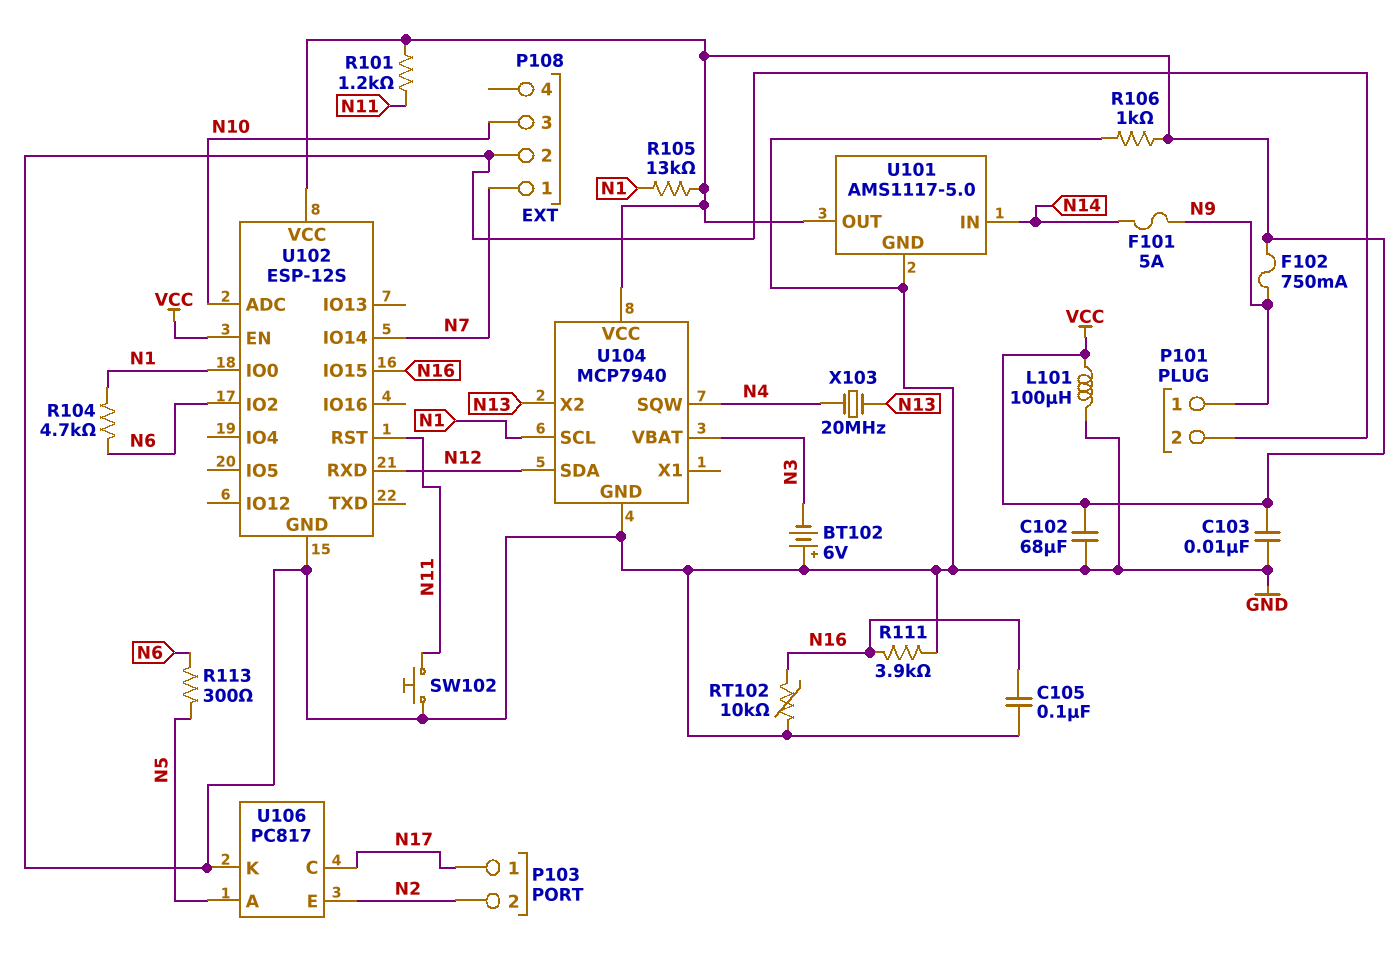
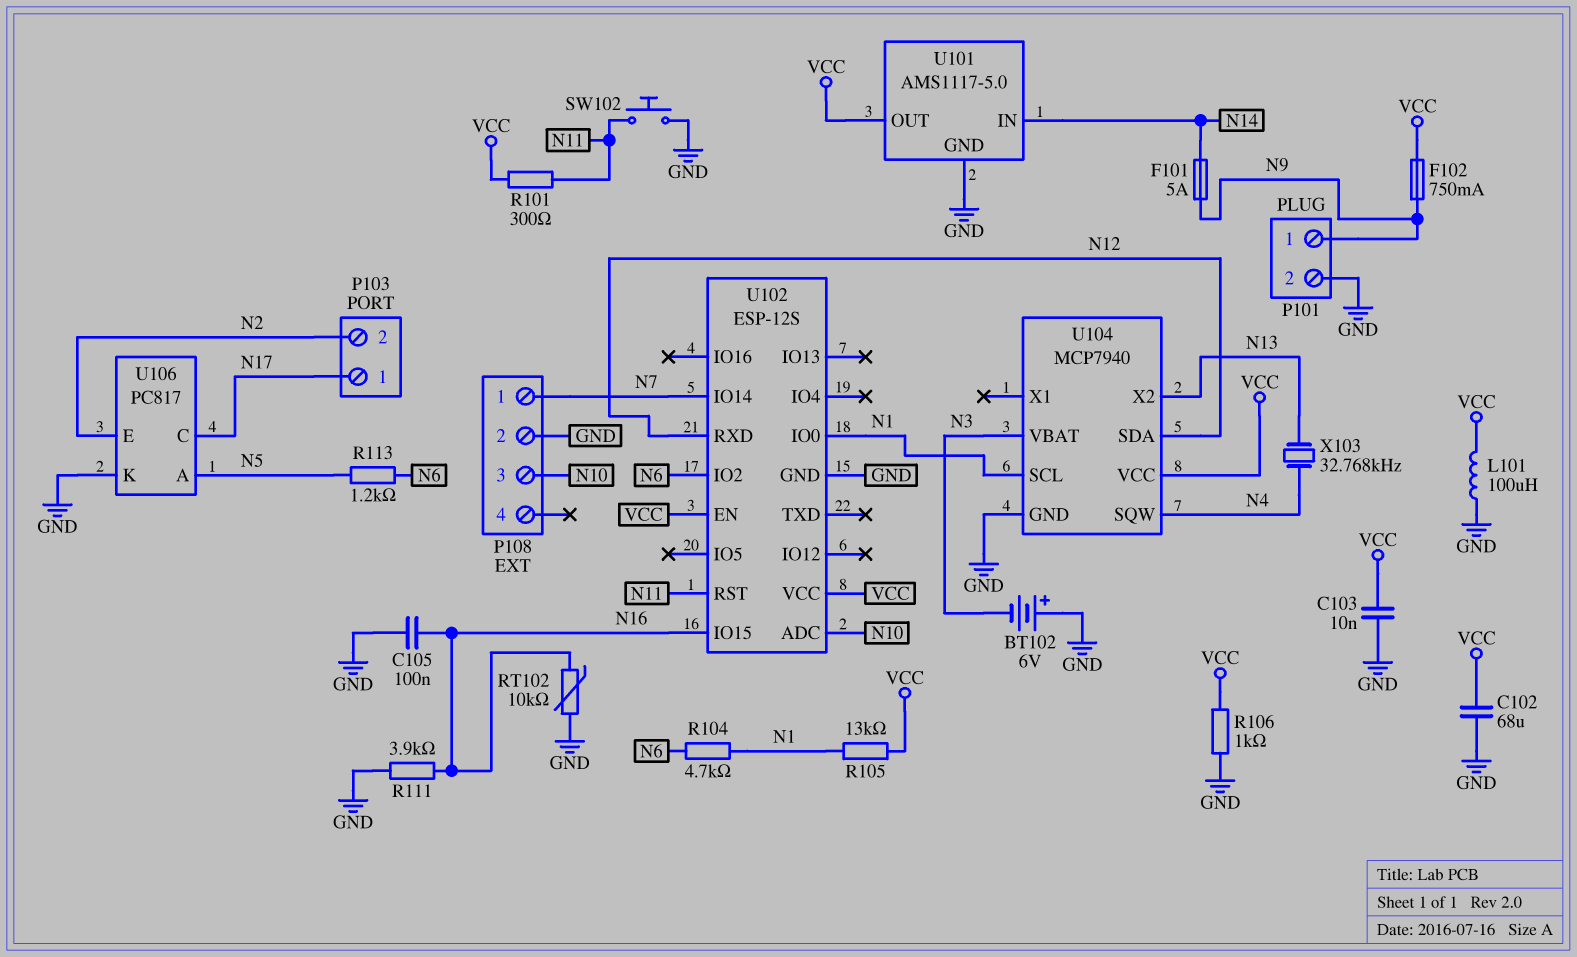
R101: 1.2k (N11, VCC) -> 300 (N11, VCC)
R113: 300 (N5, N6) -> 1.2k (N5, N6)
X103: 20MHz (N4, N13) -> 32.768kHz (N4, N13)

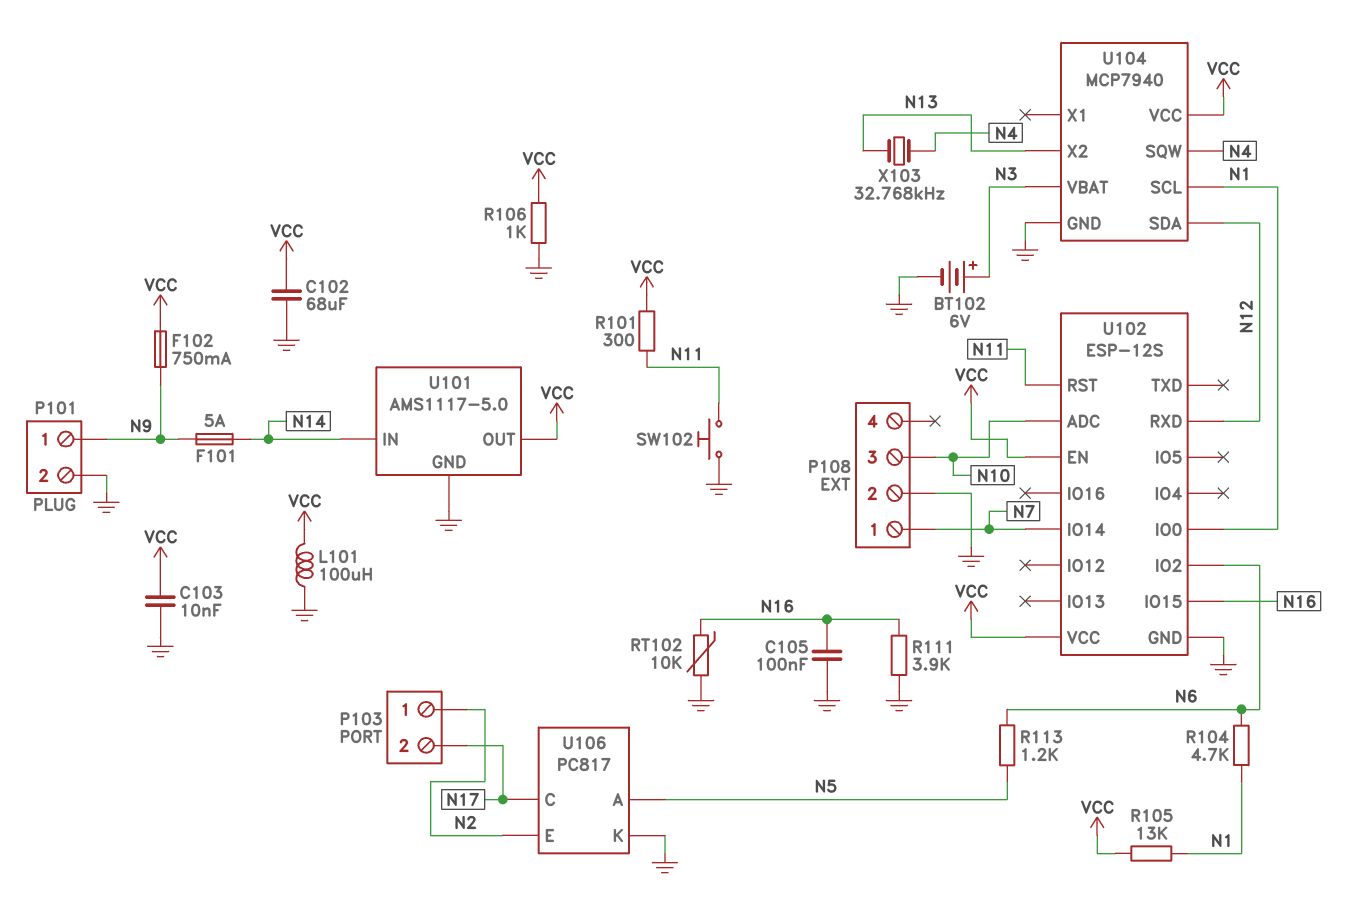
BT102: 6V (plus GND, minus N3) -> 6V (plus N3, minus GND)
P103 pin 1: N17 -> N2
P103 pin 2: N2 -> N17

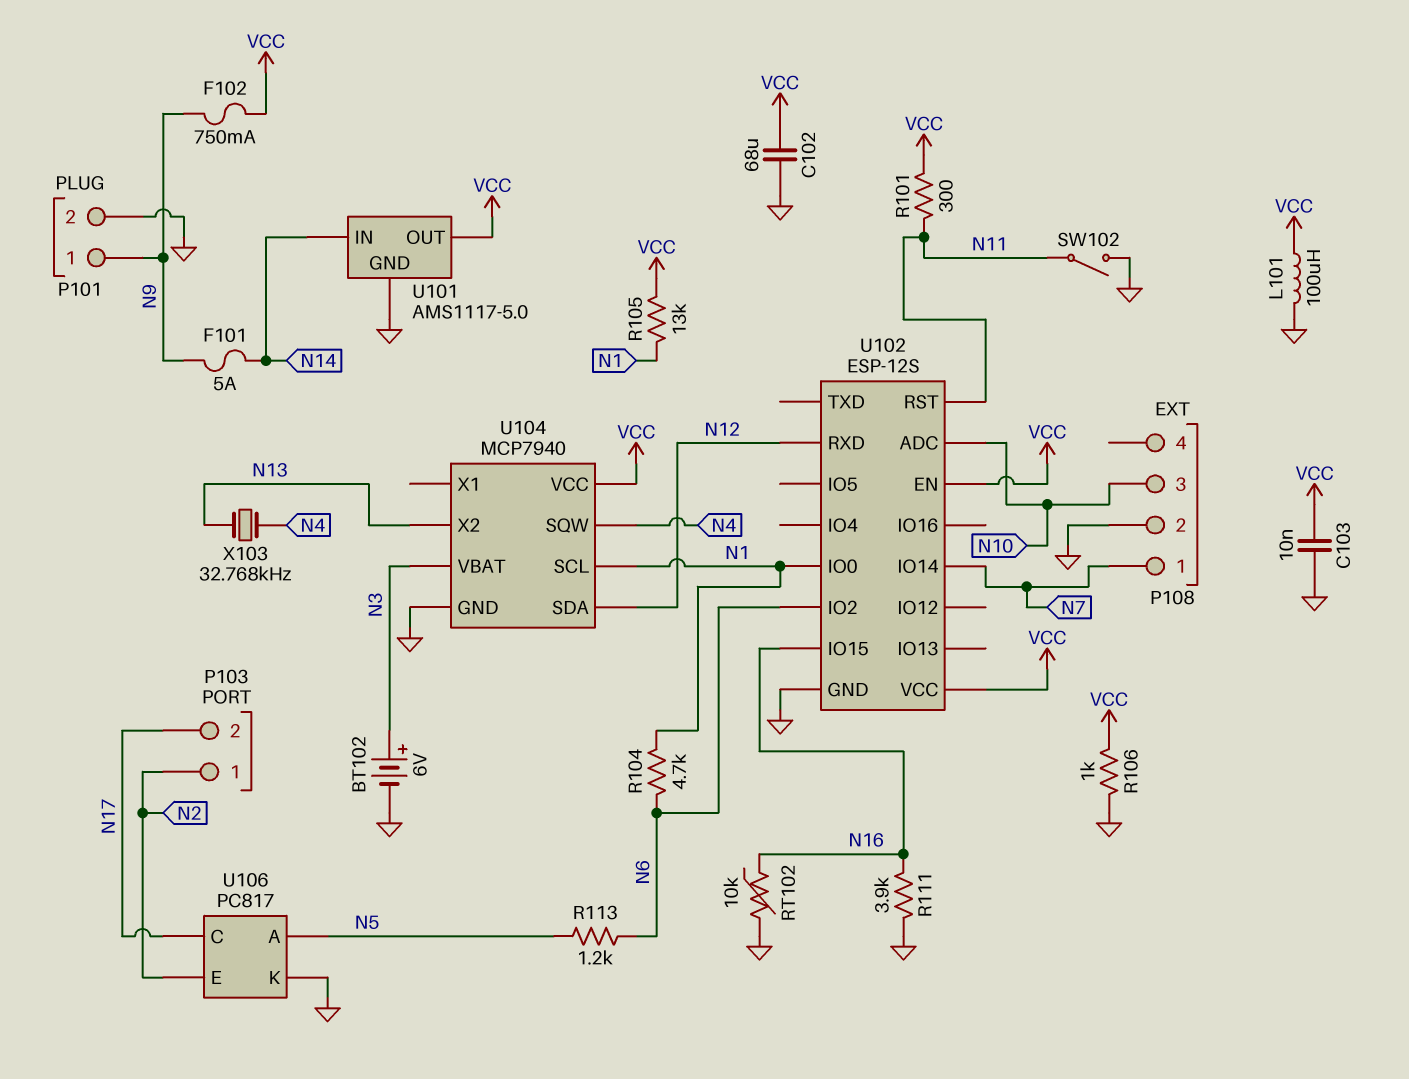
C105: 100nF (GND, N16) -> none
SW102: button (GND, N11) -> switch (GND, N11)

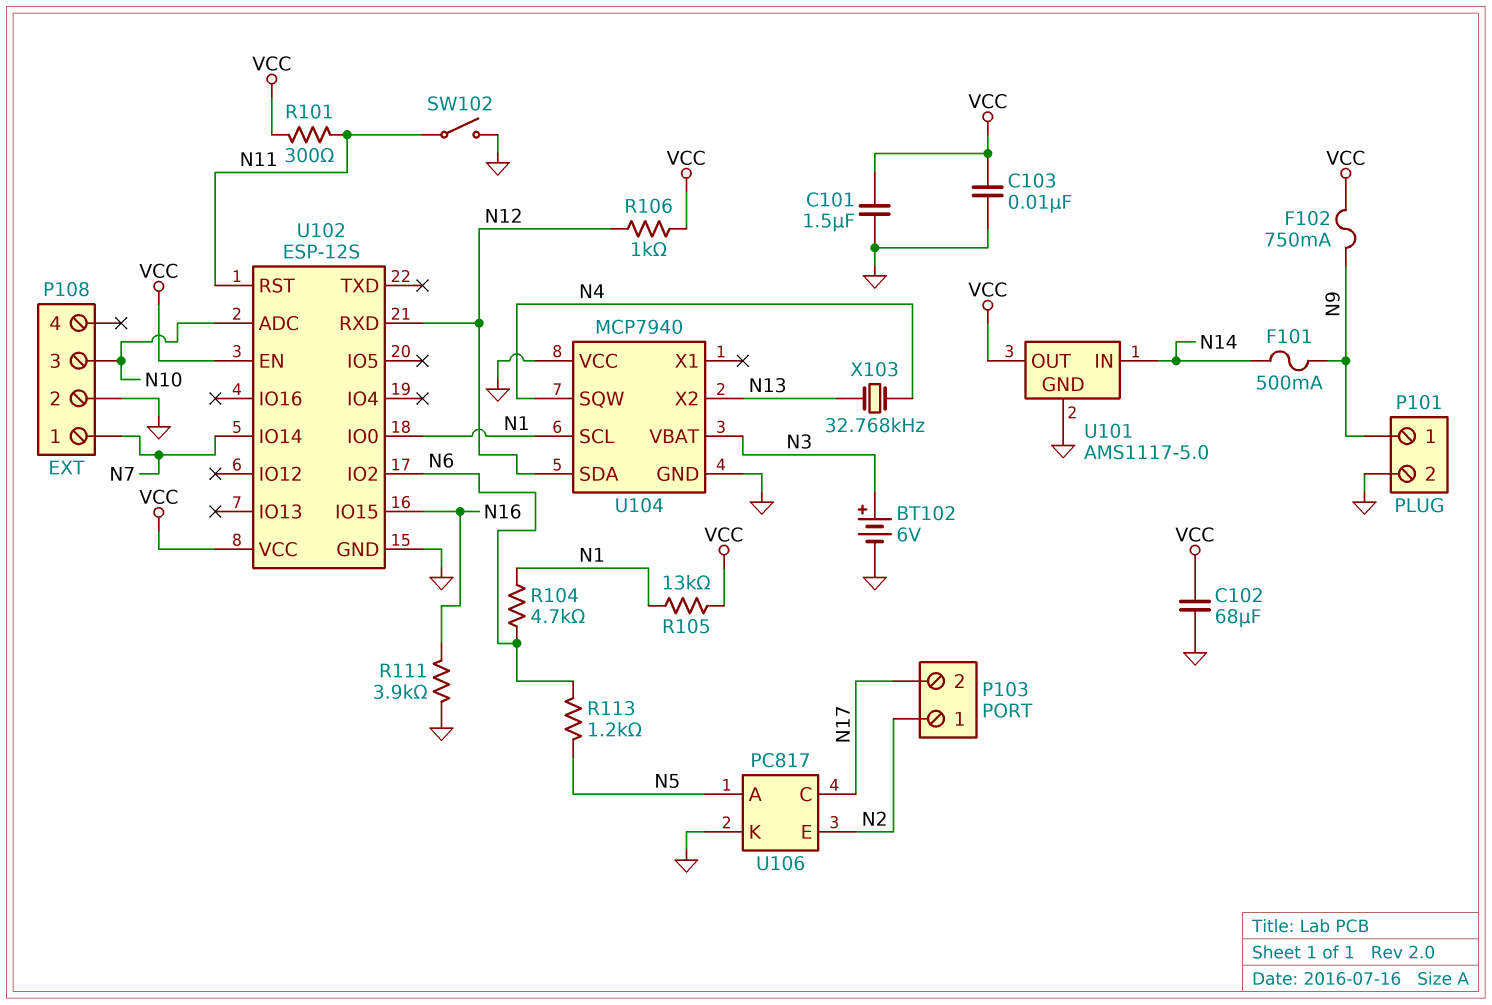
C101: none -> 1.5uF (GND, VCC)
F101: 5A (N9, N14) -> 500mA (N9, N14)
L101: 100uH (GND, VCC) -> none
R106: 1k (GND, VCC) -> 1k (N12, VCC)
RT102: 10k (GND, N16) -> none
U104 pin VCC: VCC -> GND

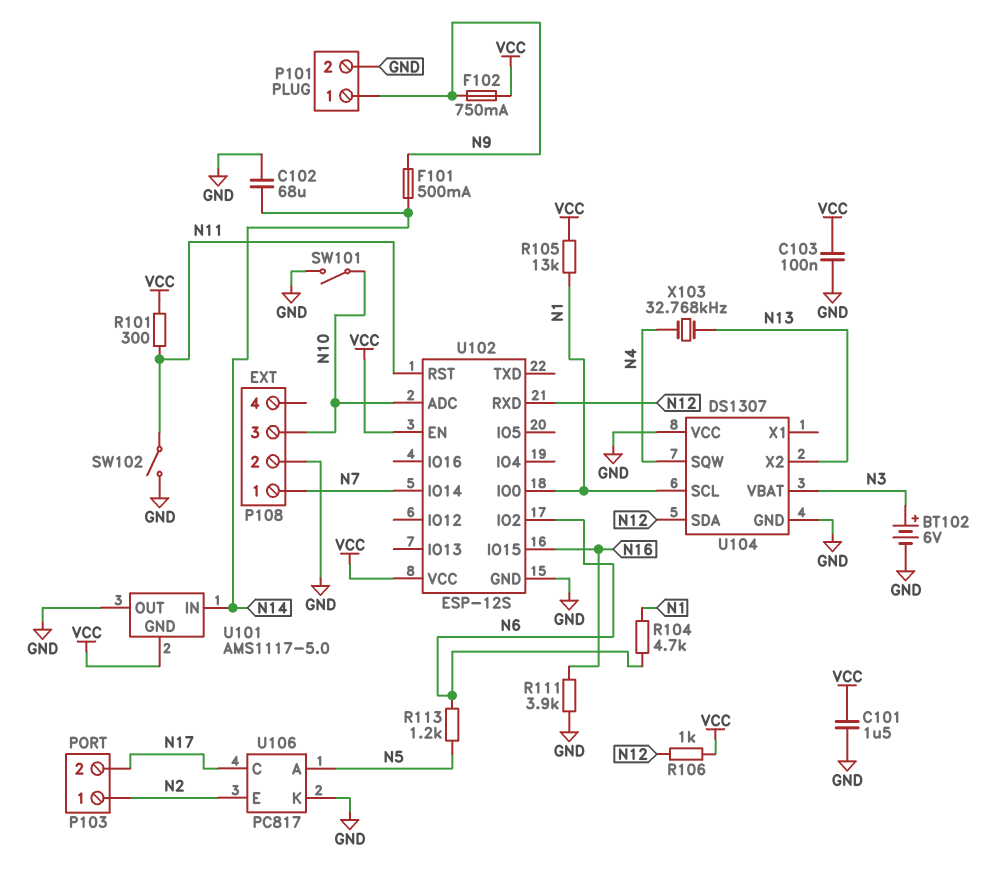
C102: 68uF (GND, VCC) -> 68uF (GND, N14)
C103: 10nF (GND, VCC) -> 100nF (GND, VCC)
SW101: none -> switch (GND, N10)
U101 pin GND: GND -> VCC
U101 pin OUT: VCC -> GND
U104: MCP7940 -> DS1307

